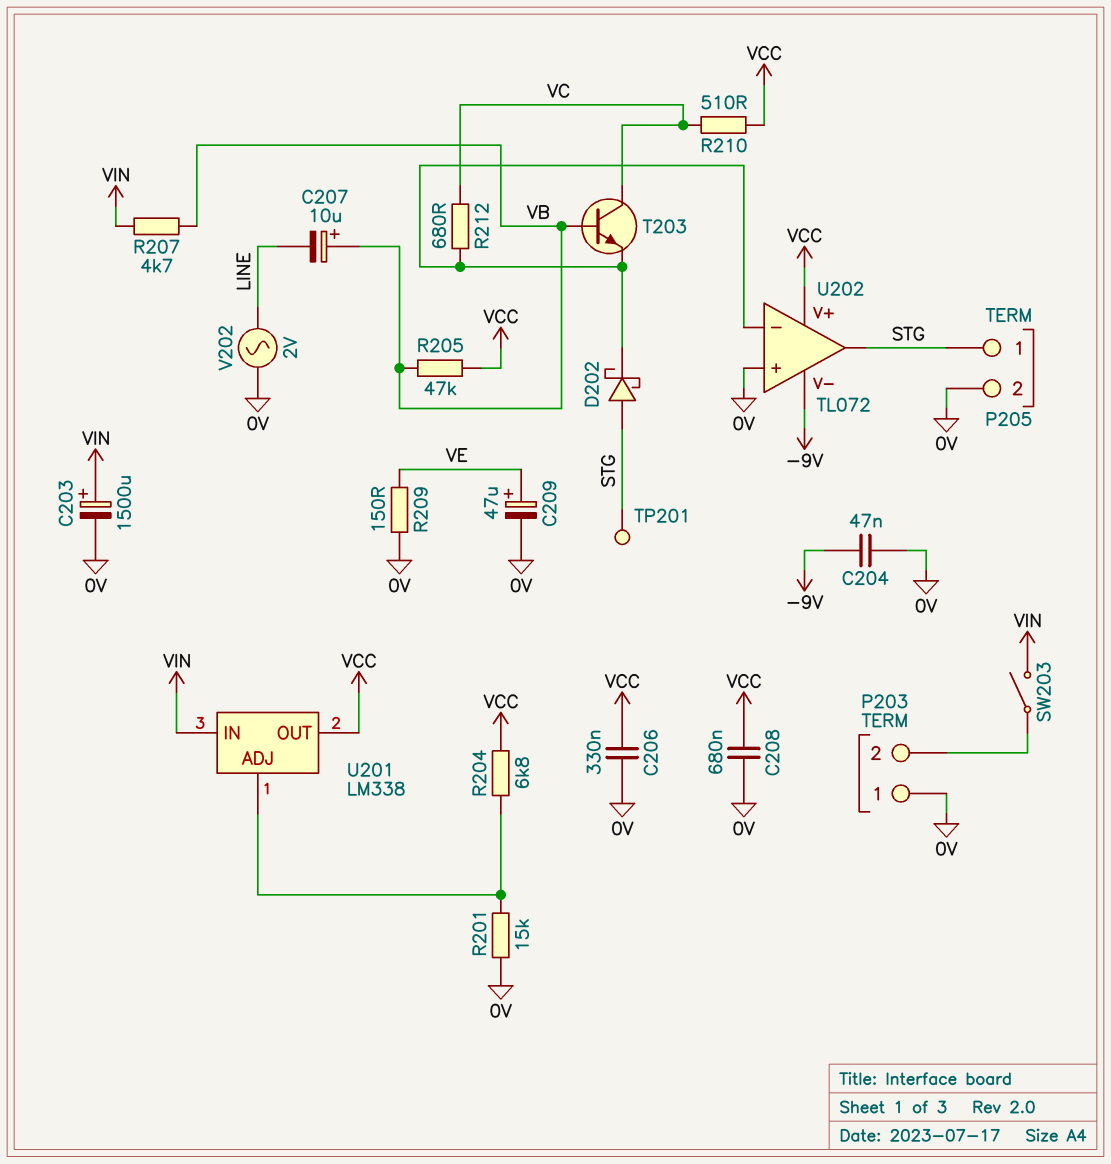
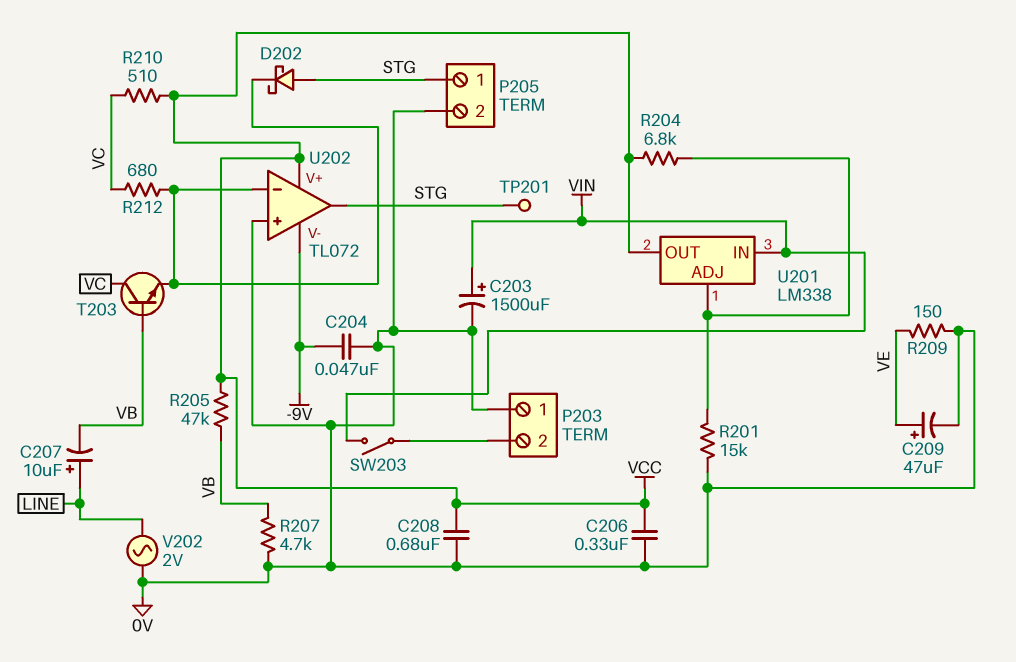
C207: 10uF (plus VB, minus LINE) -> 10uF (plus LINE, minus VB)
R207: 4.7k (VB, VIN) -> 4.7k (0V, VB)

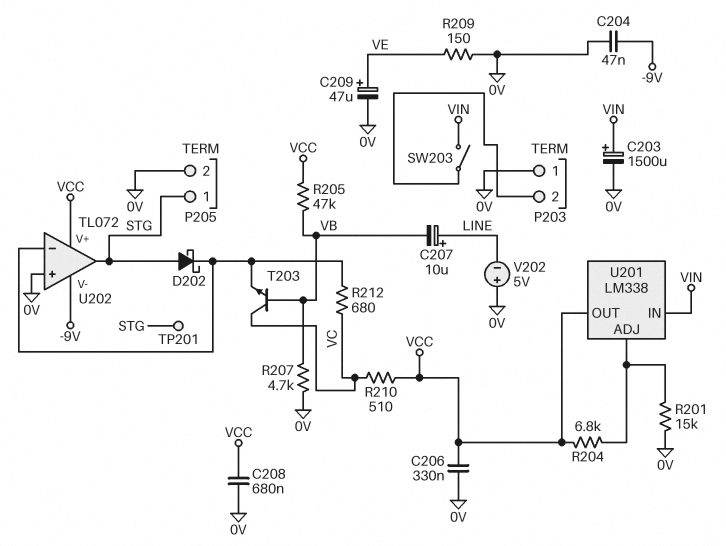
V202: AC 2V (0V, LINE) -> 5V (plus 0V, minus LINE)

